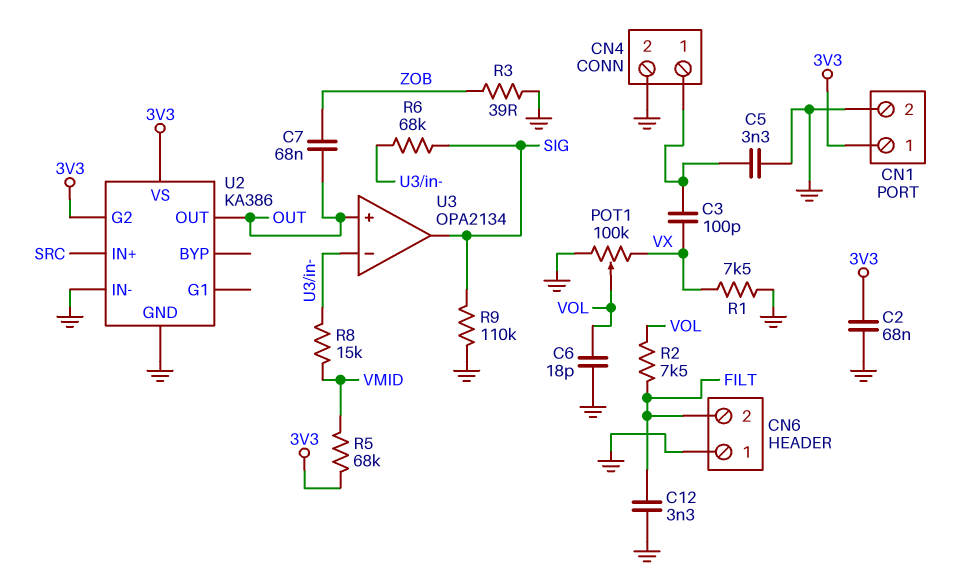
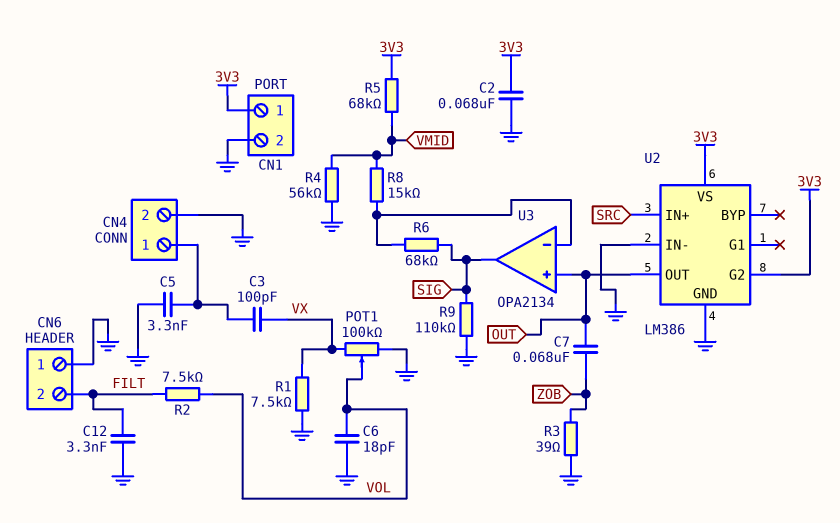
R4: none -> 56k (GND, VMID)
U2: KA386 -> LM386

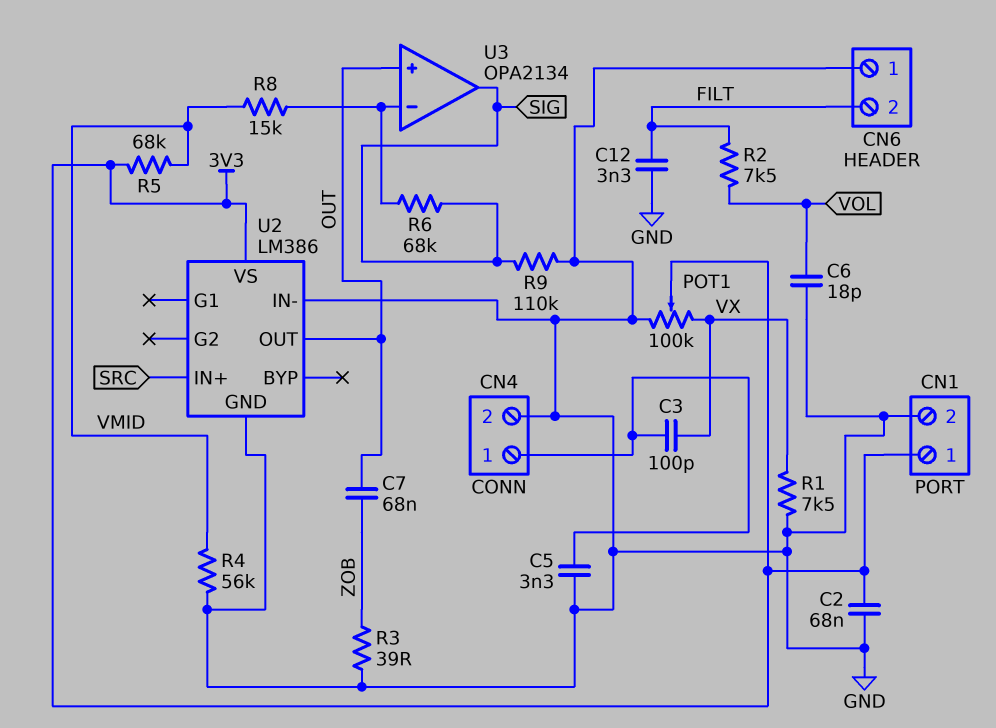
POT1: 100k (GND, VX, wiper VOL) -> 100k (GND, VX, wiper 3V3)
U2 pin G2: 3V3 -> none

